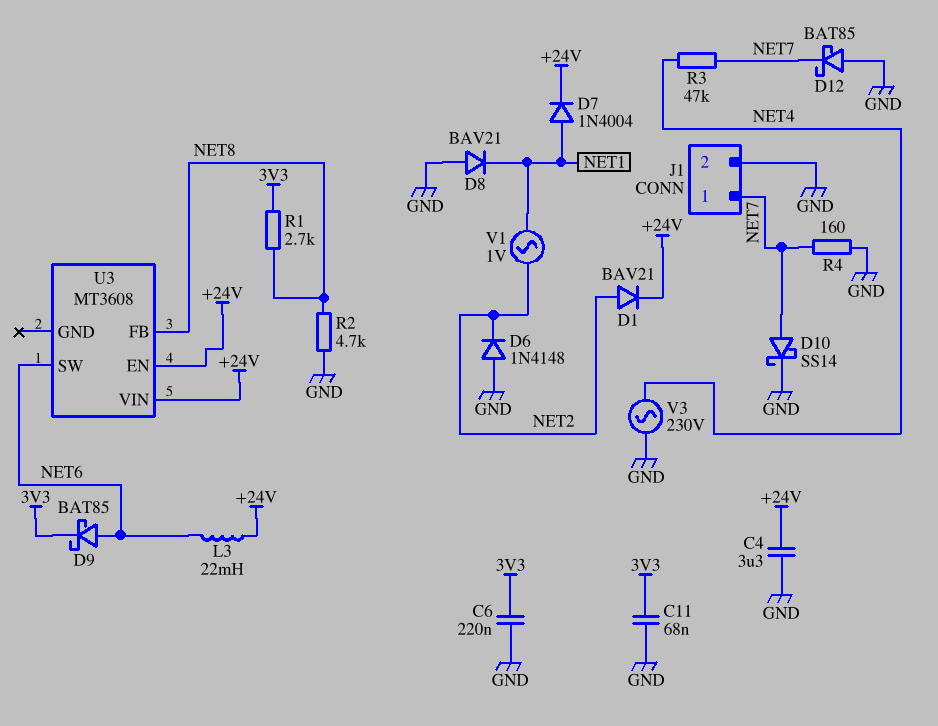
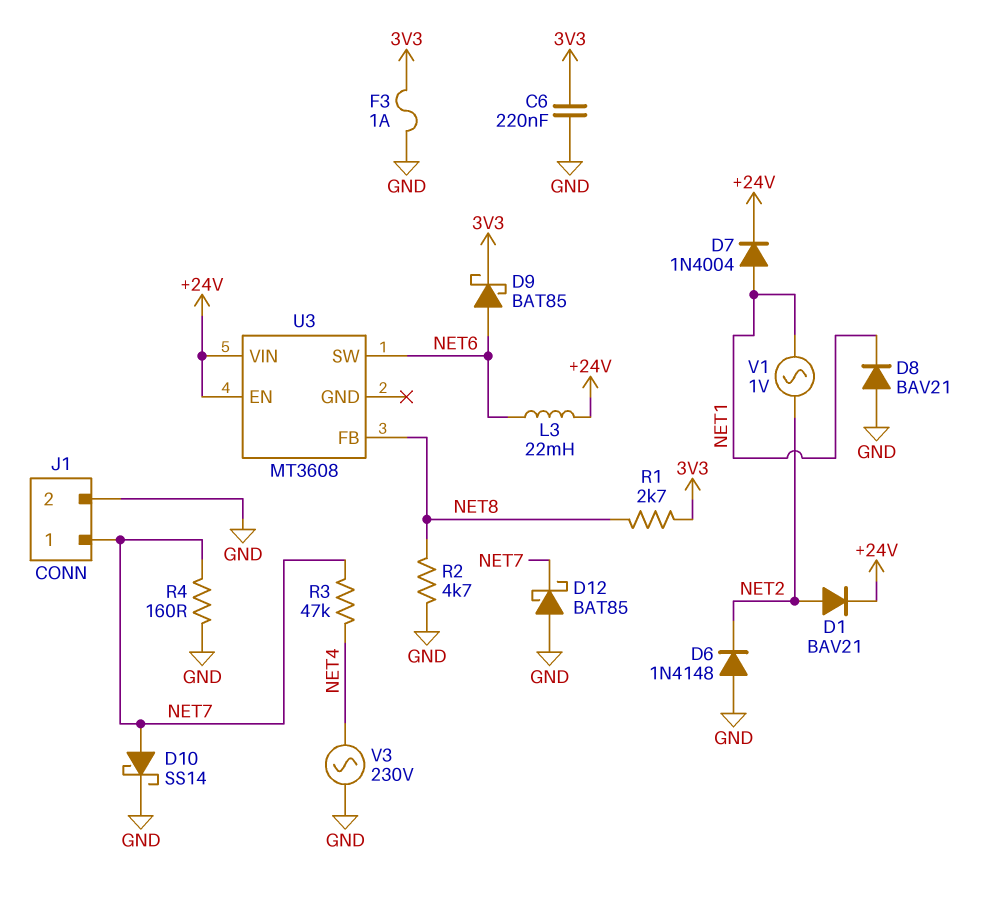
C4: 3.3uF (+24V, GND) -> none
C11: 68nF (3V3, GND) -> none
F3: none -> 1A (3V3, GND)

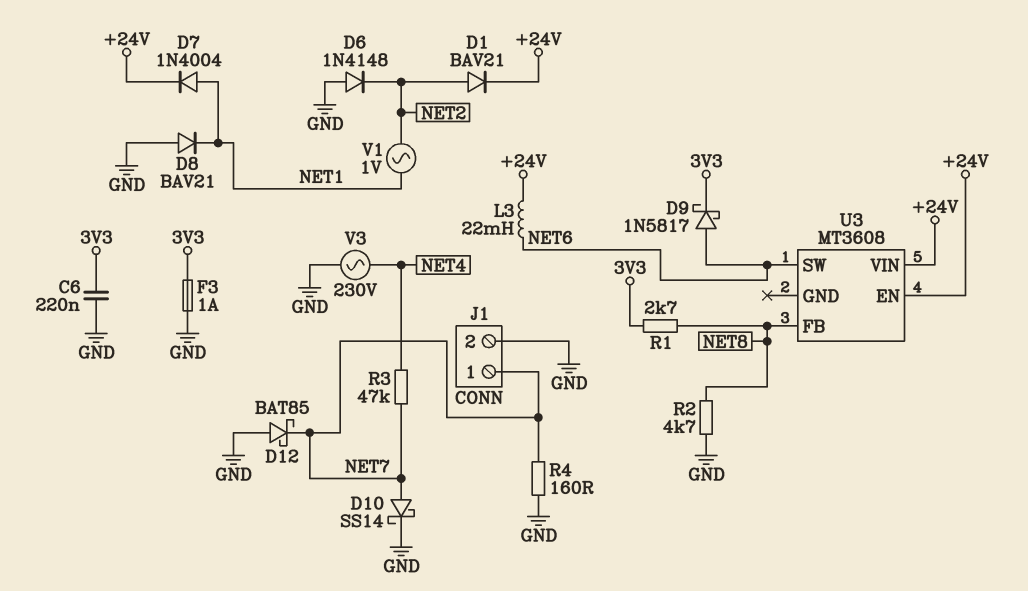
D9: schottky BAT85 (A NET6, K 3V3) -> schottky 1N5817 (A NET6, K 3V3)

